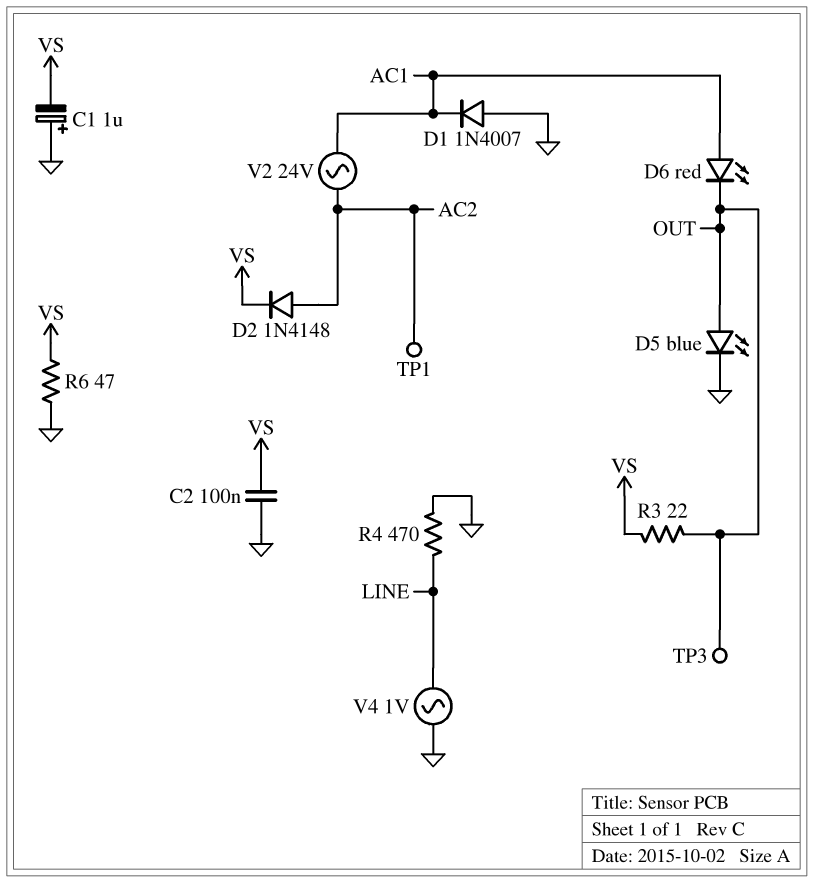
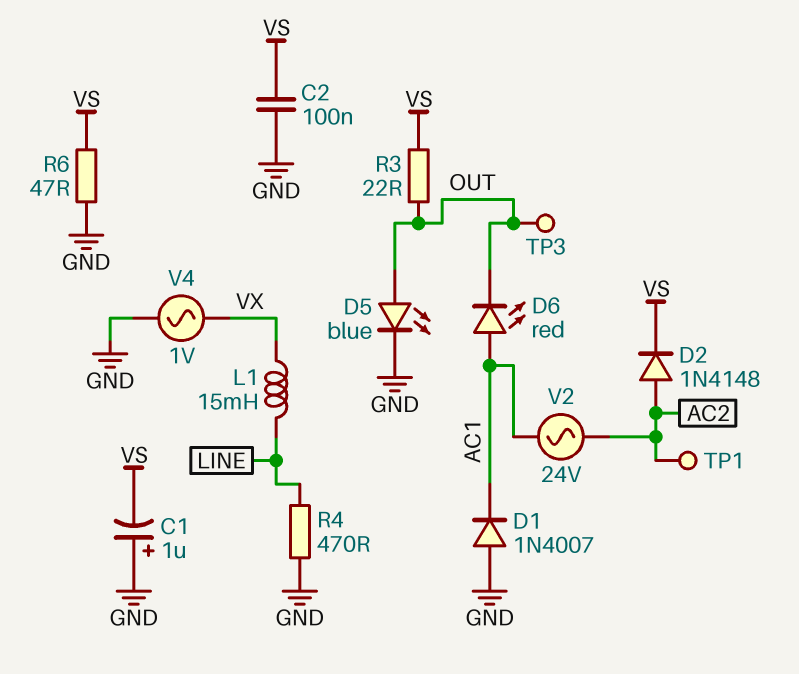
L1: none -> 15mH (LINE, VX)
V4: AC 1V (GND, LINE) -> AC 1V (GND, VX)

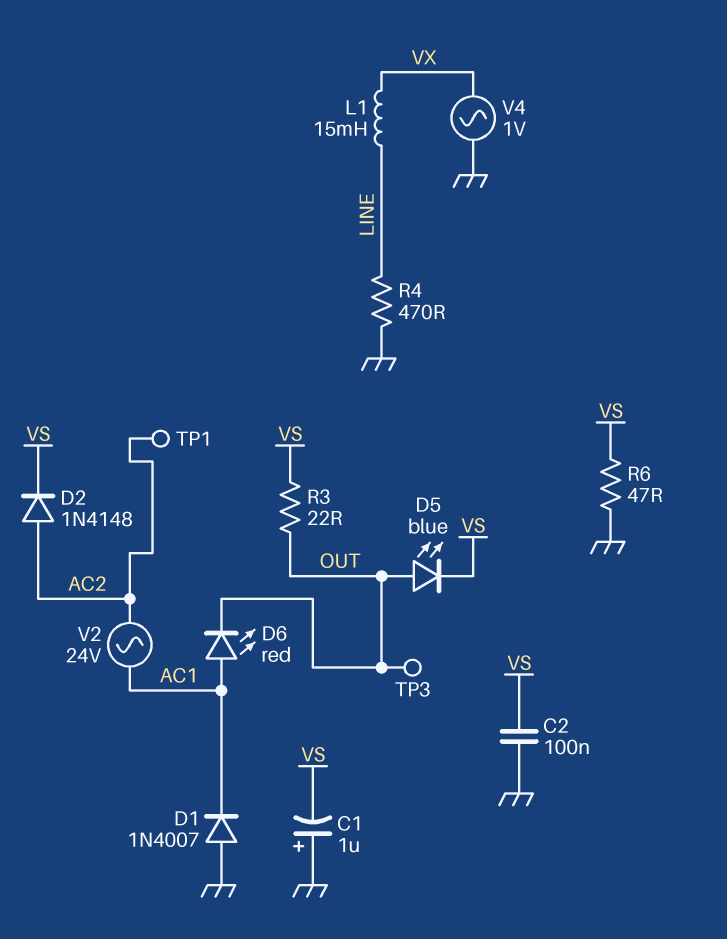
D5: LED blue (A OUT, K GND) -> LED blue (A OUT, K VS)

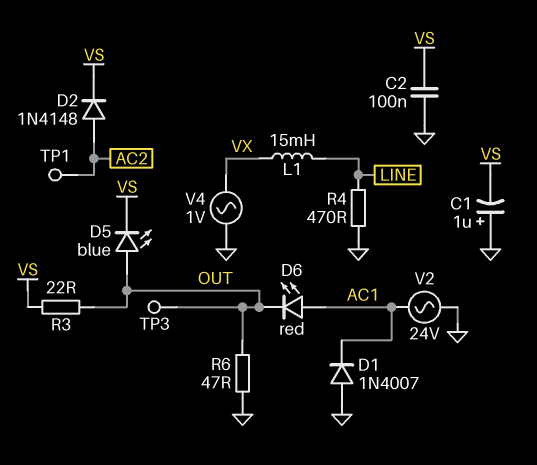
R6: 47 (GND, VS) -> 47 (GND, OUT)
V2: AC 24V (AC1, AC2) -> AC 24V (AC1, GND)

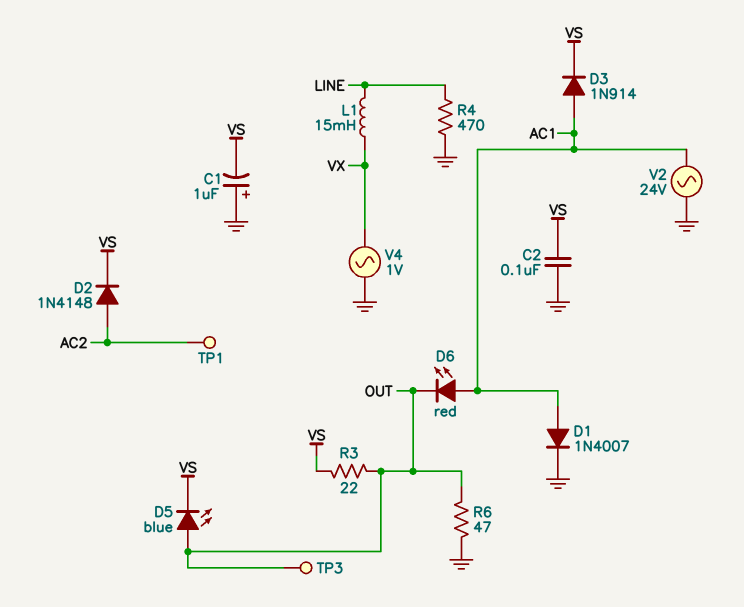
D1: diode 1N4007 (A GND, K AC1) -> diode 1N4007 (A AC1, K GND)
D3: none -> diode 1N914 (A AC1, K VS)

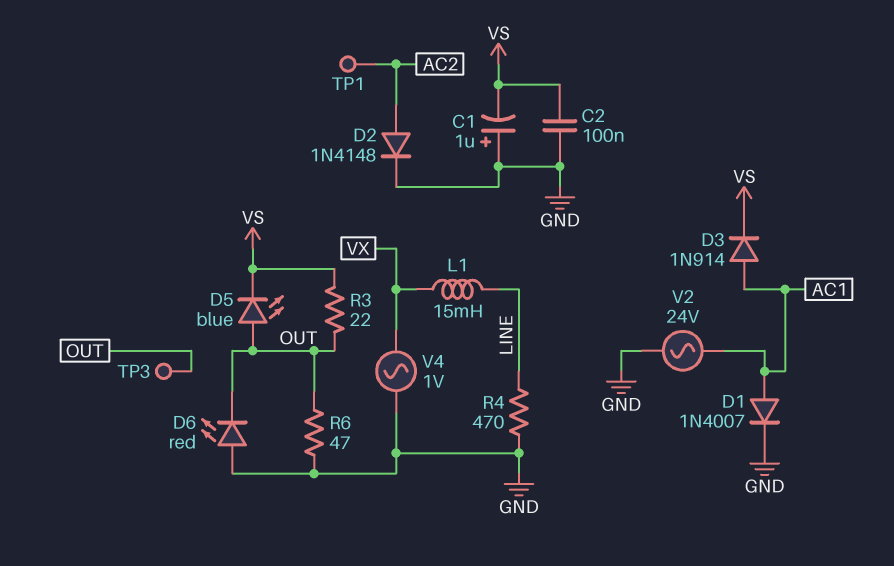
D2: diode 1N4148 (A AC2, K VS) -> diode 1N4148 (A AC2, K GND)
D6: LED red (A AC1, K OUT) -> LED red (A GND, K OUT)

